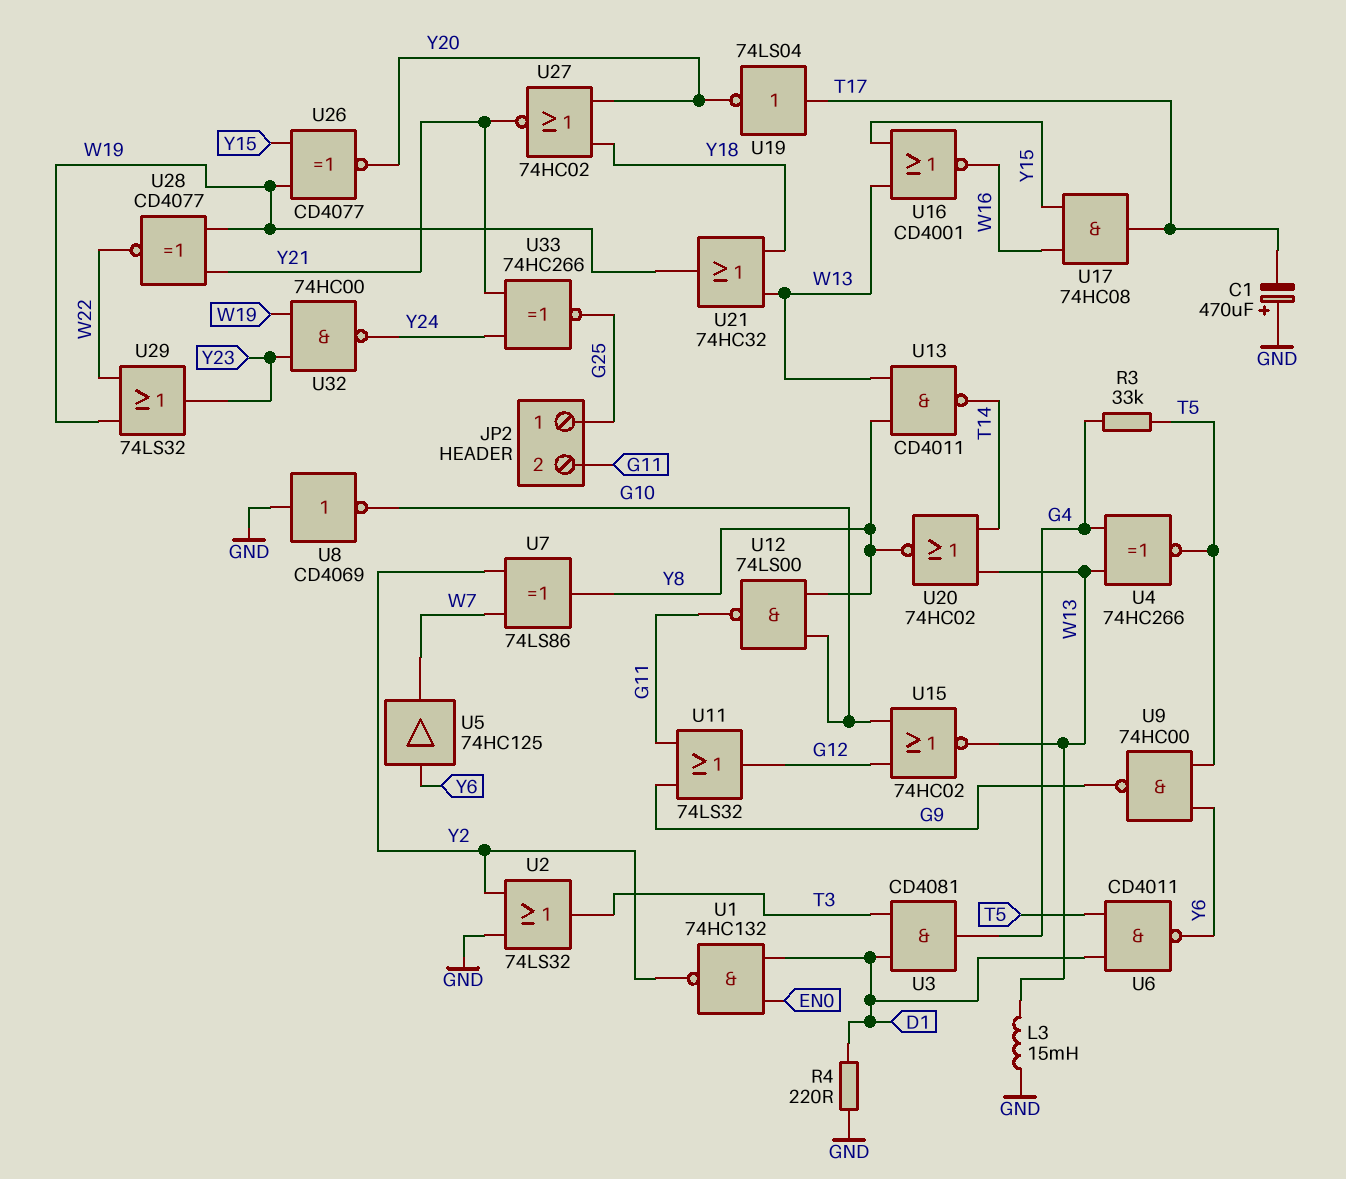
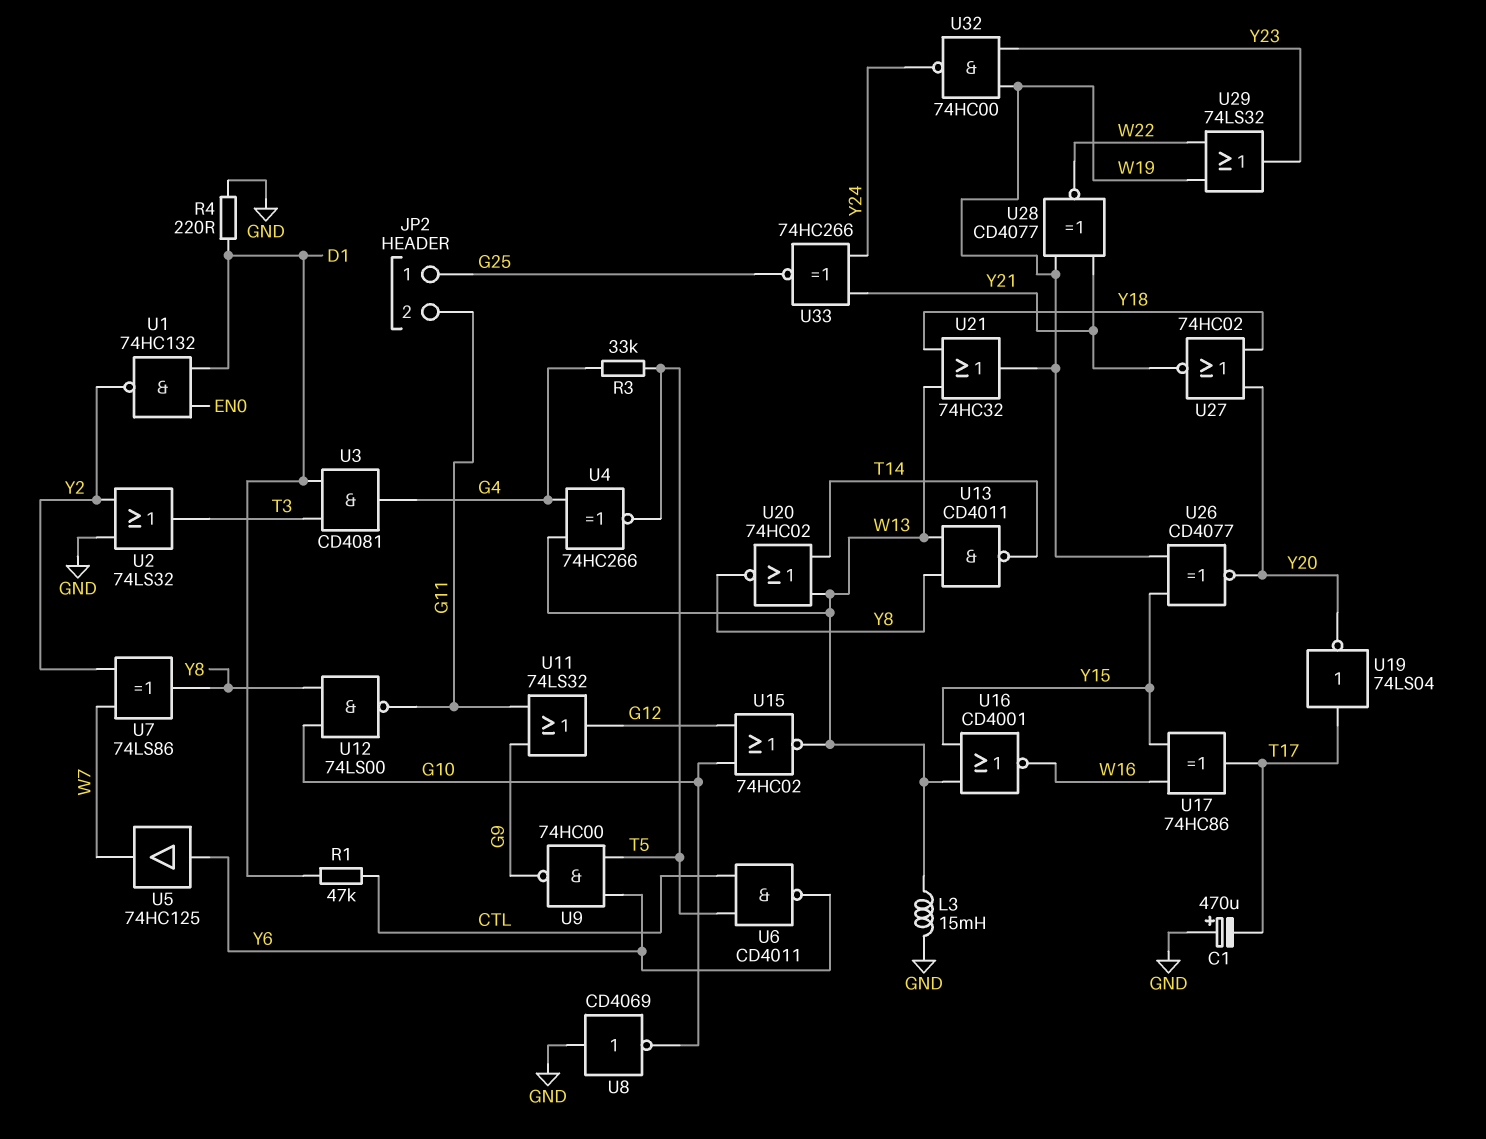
R1: none -> 47k (CTL, D1)
U6: NAND CD4011 (in D1, in T5, out Y6) -> NAND CD4011 (in CTL, in T5, out Y6)
U17: AND 74HC08 (in W16, in Y15, out T17) -> XOR 74HC86 (in W16, in Y15, out T17)

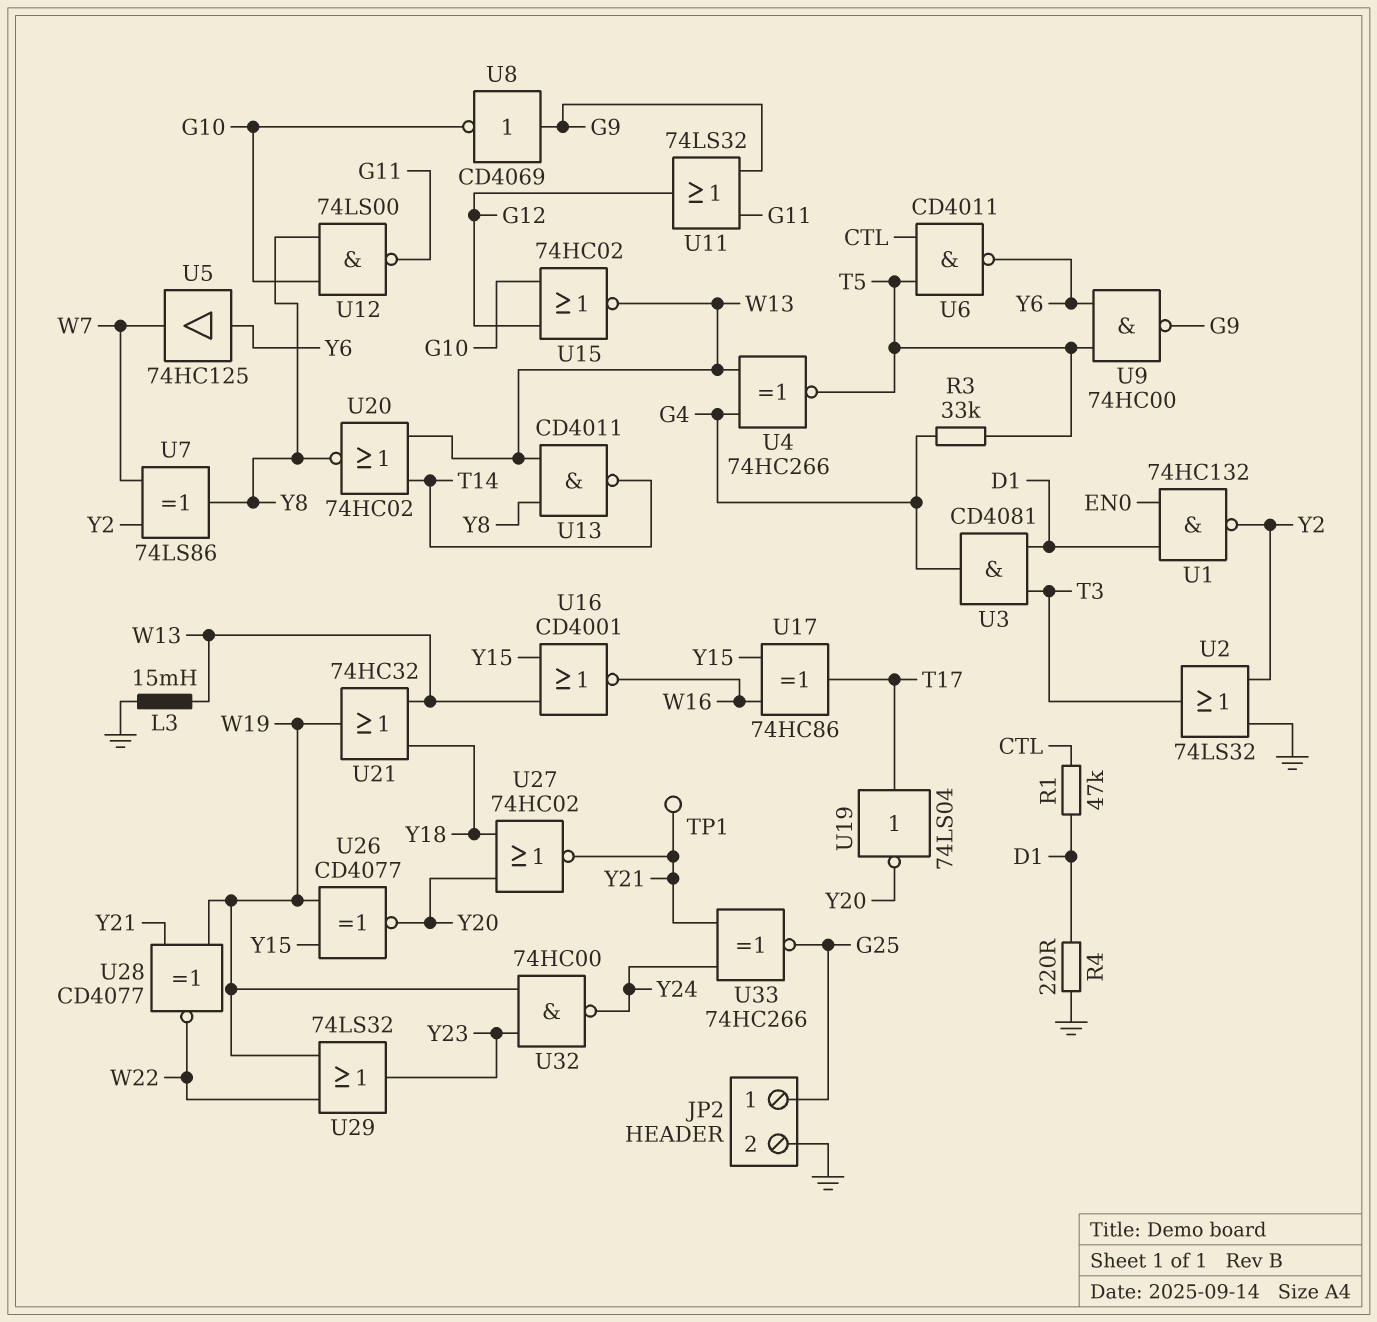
C1: 470uF (plus GND, minus T17) -> none
JP2 pin 2: G11 -> GND
TP1: none -> test point (Y21)
U8: NOT CD4069 (in GND, out G10) -> NOT CD4069 (in G9, out G10)

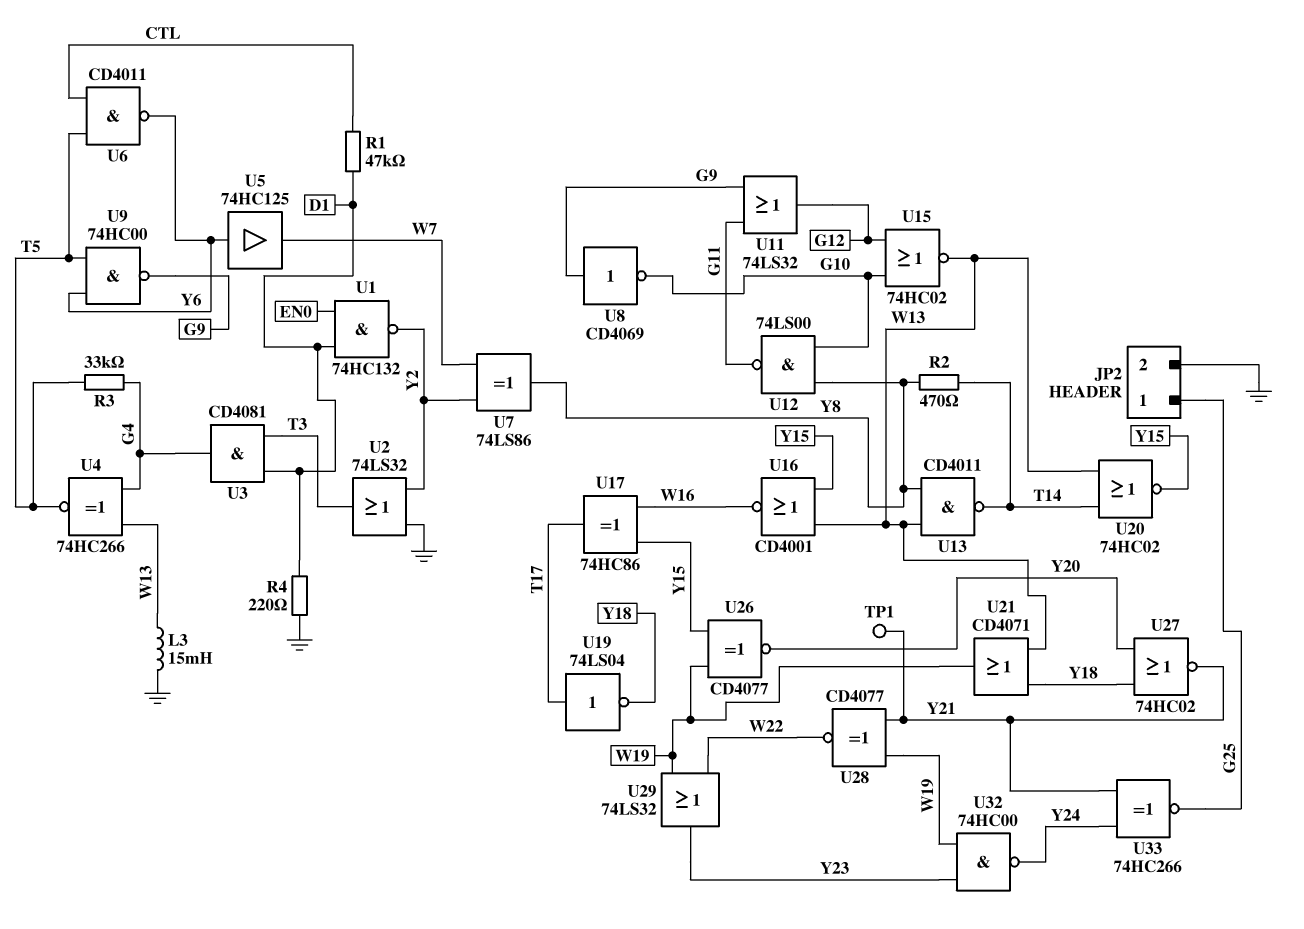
R2: none -> 470 (T14, Y8)
U19: NOT 74LS04 (in T17, out Y20) -> NOT 74LS04 (in T17, out Y18)
U20: NOR 74HC02 (in T14, in W13, out Y8) -> NOR 74HC02 (in T14, in W13, out Y15)
U21: OR 74HC32 (in W13, in Y18, out W19) -> OR CD4071 (in W13, in Y18, out W19)

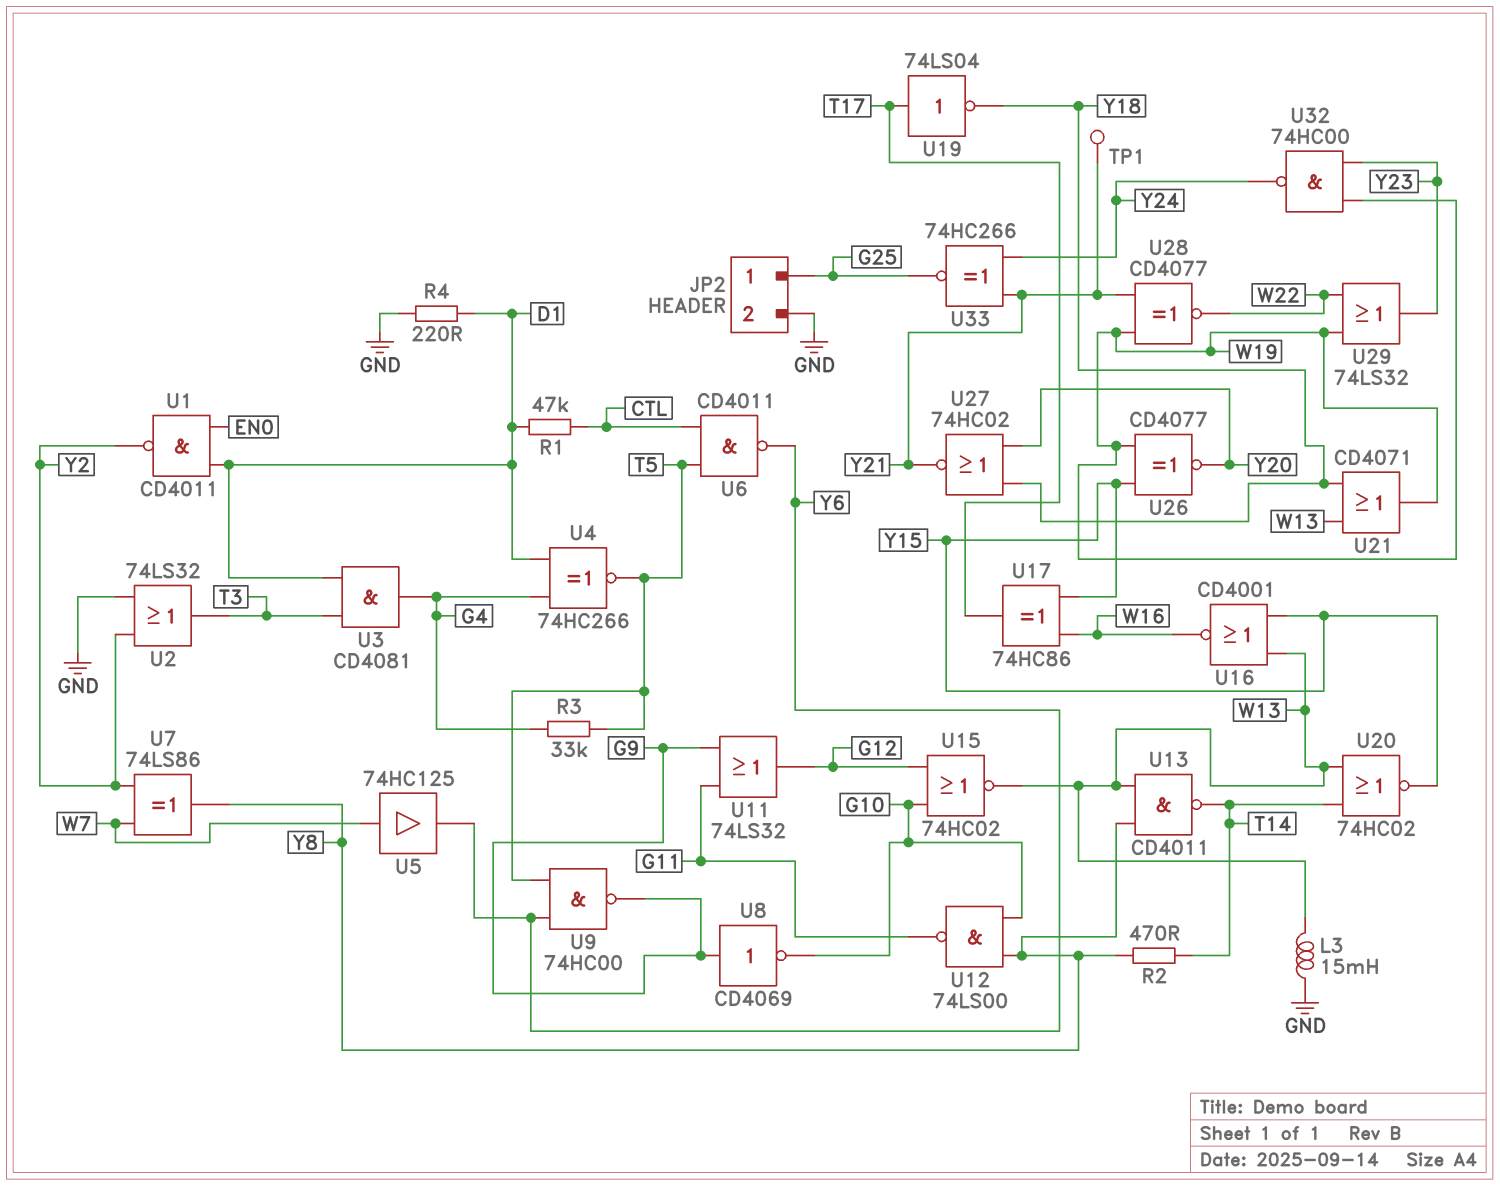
U1: NAND 74HC132 (in D1, in EN0, out Y2) -> NAND CD4011 (in D1, in EN0, out Y2)
U4: XNOR 74HC266 (in G4, in W13, out T5) -> XNOR 74HC266 (in D1, in G4, out T5)
U5: buffer 74HC125 (in Y6, out W7) -> buffer 74HC125 (in W7, out Y6)

